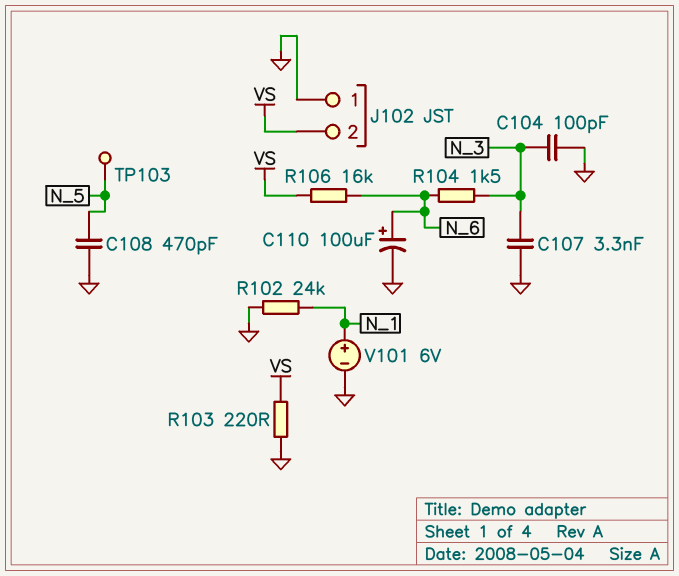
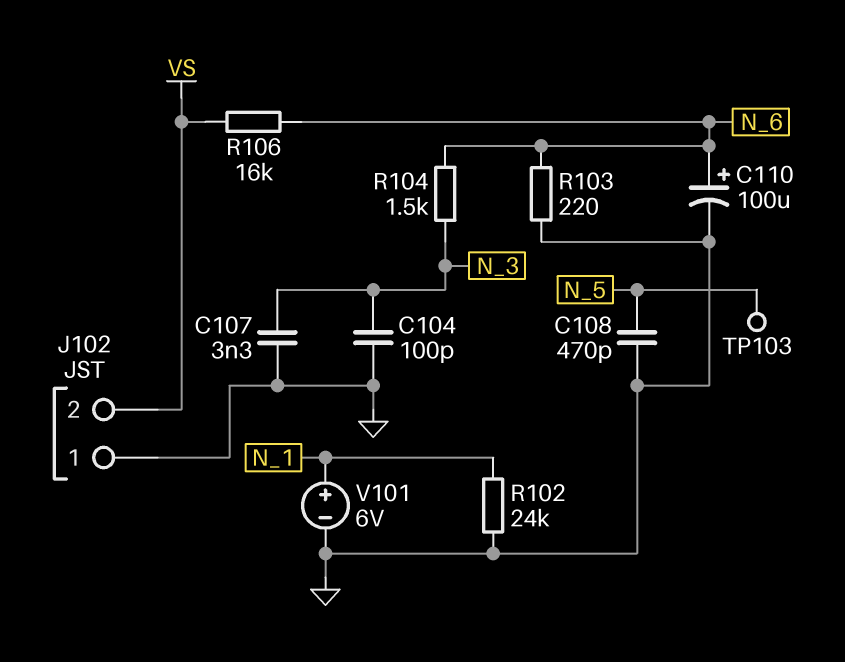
R103: 220 (GND, VS) -> 220 (GND, N_6)

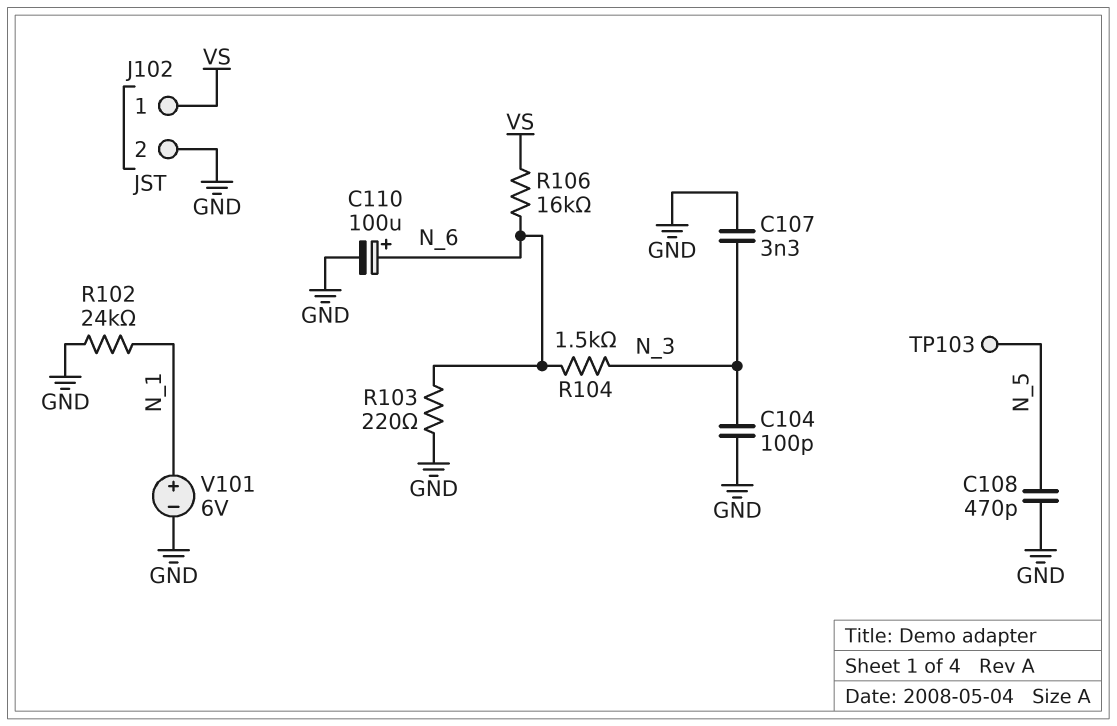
J102 pin 1: GND -> VS
J102 pin 2: VS -> GND

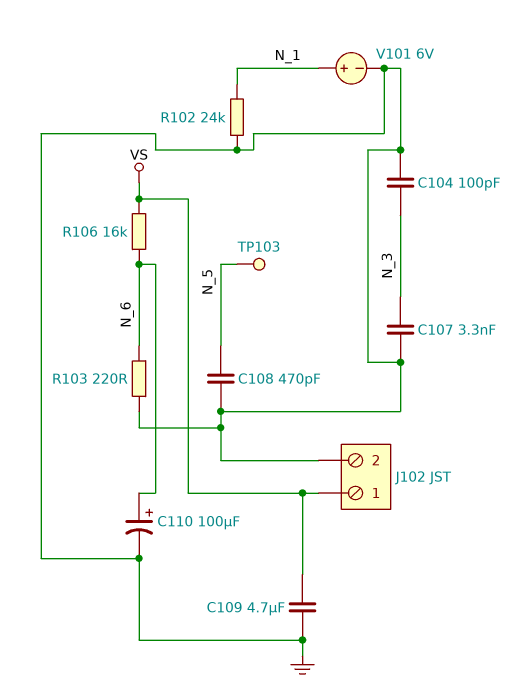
C109: none -> 4.7uF (GND, VS)
R104: 1.5k (N_3, N_6) -> none

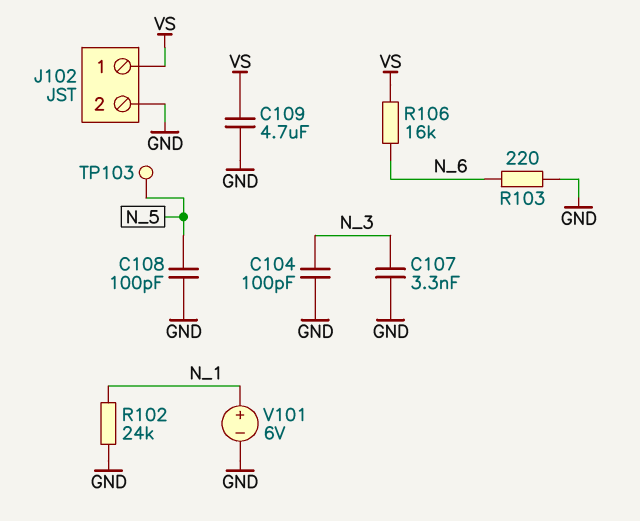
C108: 470pF (GND, N_5) -> 100pF (GND, N_5)
C110: 100uF (plus N_6, minus GND) -> none

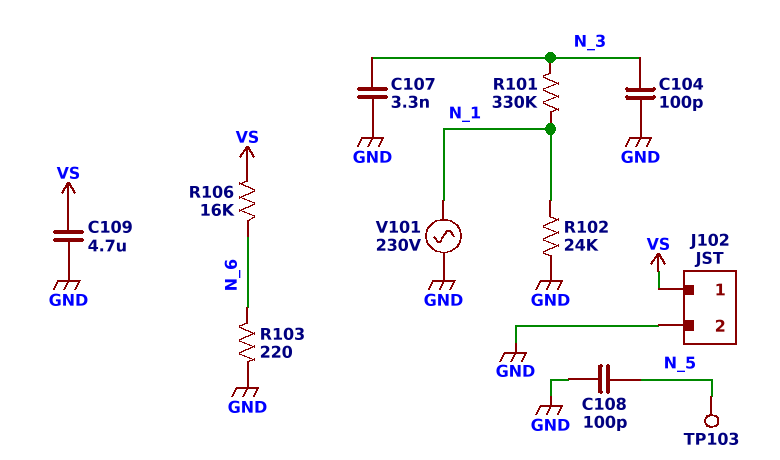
R101: none -> 330k (N_1, N_3)
V101: 6V (plus N_1, minus GND) -> AC 230V (GND, N_1)

